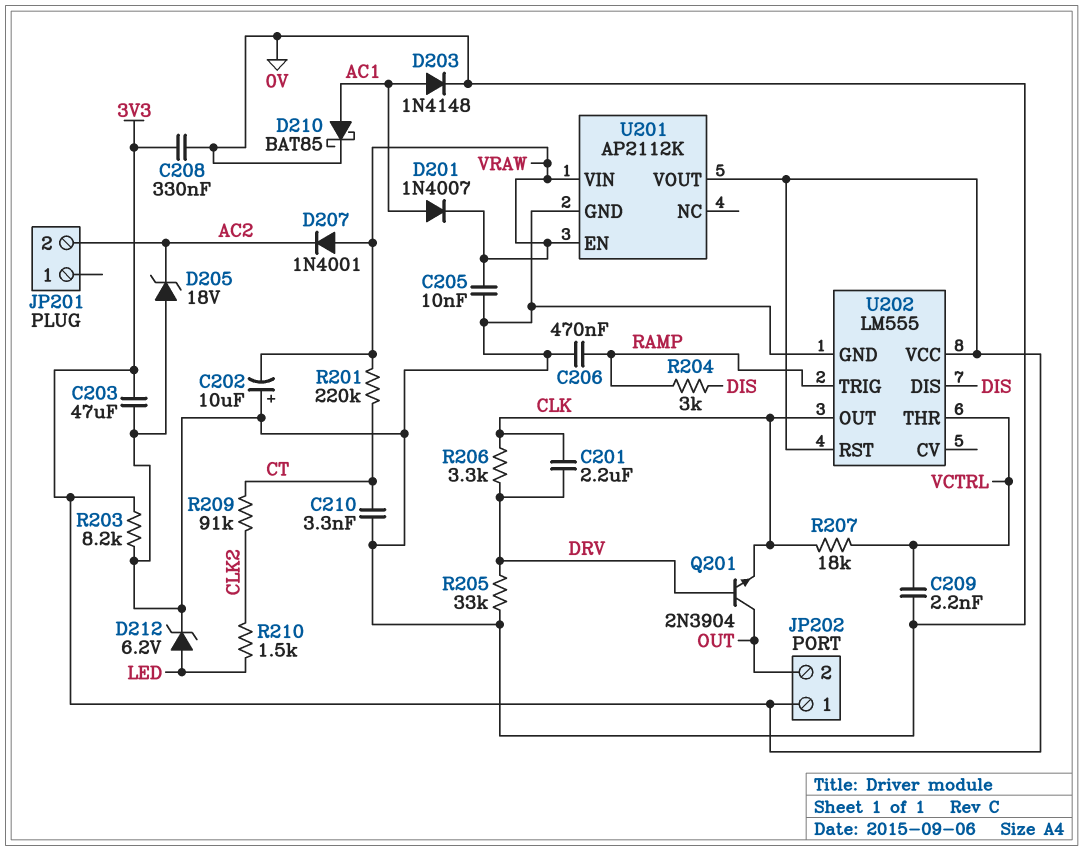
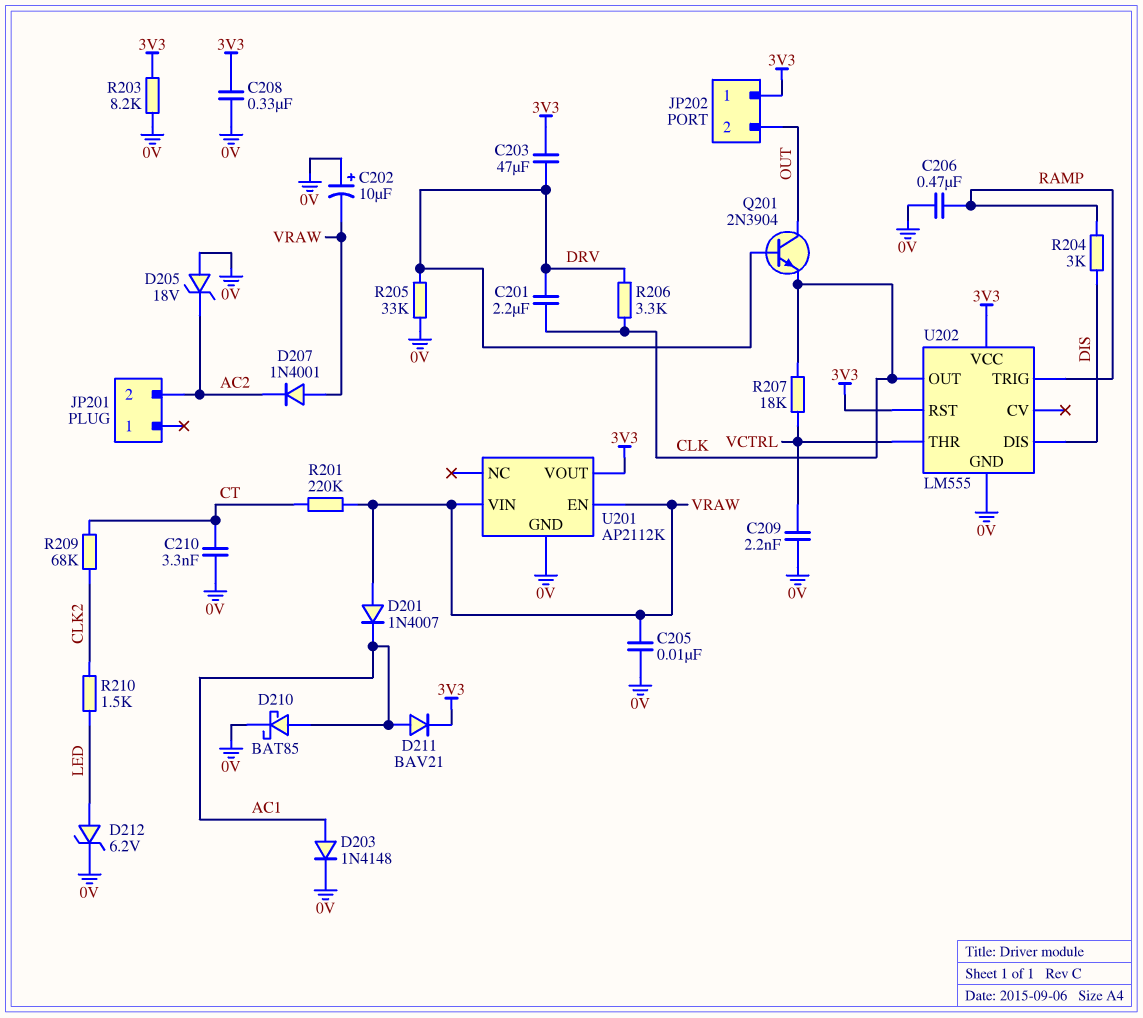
C203: 47uF (0V, 3V3) -> 47uF (3V3, DRV)
D201: diode 1N4007 (A AC1, K VRAW) -> diode 1N4007 (A VRAW, K AC1)
D211: none -> diode BAV21 (A AC1, K 3V3)
R209: 91k (CLK2, CT) -> 68k (CLK2, CT)

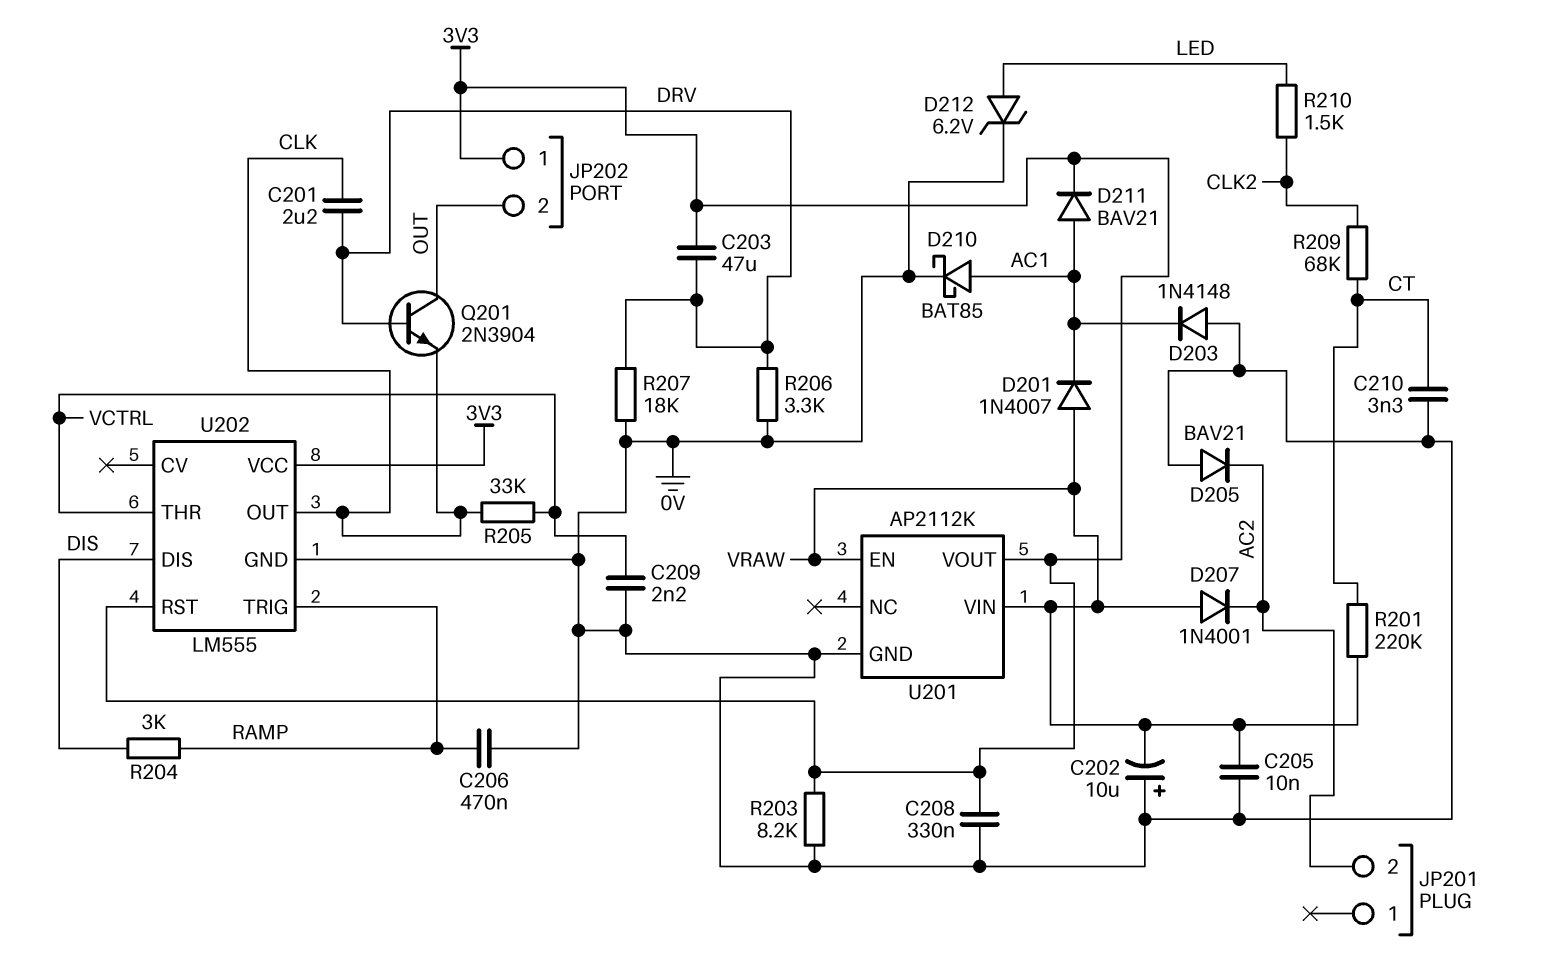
D203: diode 1N4148 (A AC1, K 0V) -> diode 1N4148 (A 0V, K AC1)
D205: zener 18V (A 0V, K AC2) -> diode BAV21 (A 0V, K AC2)
R205: 33k (0V, DRV) -> 33k (CLK, VCTRL)
R206: 3.3k (CLK, DRV) -> 3.3k (0V, DRV)
R207: 18k (CLK, VCTRL) -> 18k (0V, DRV)

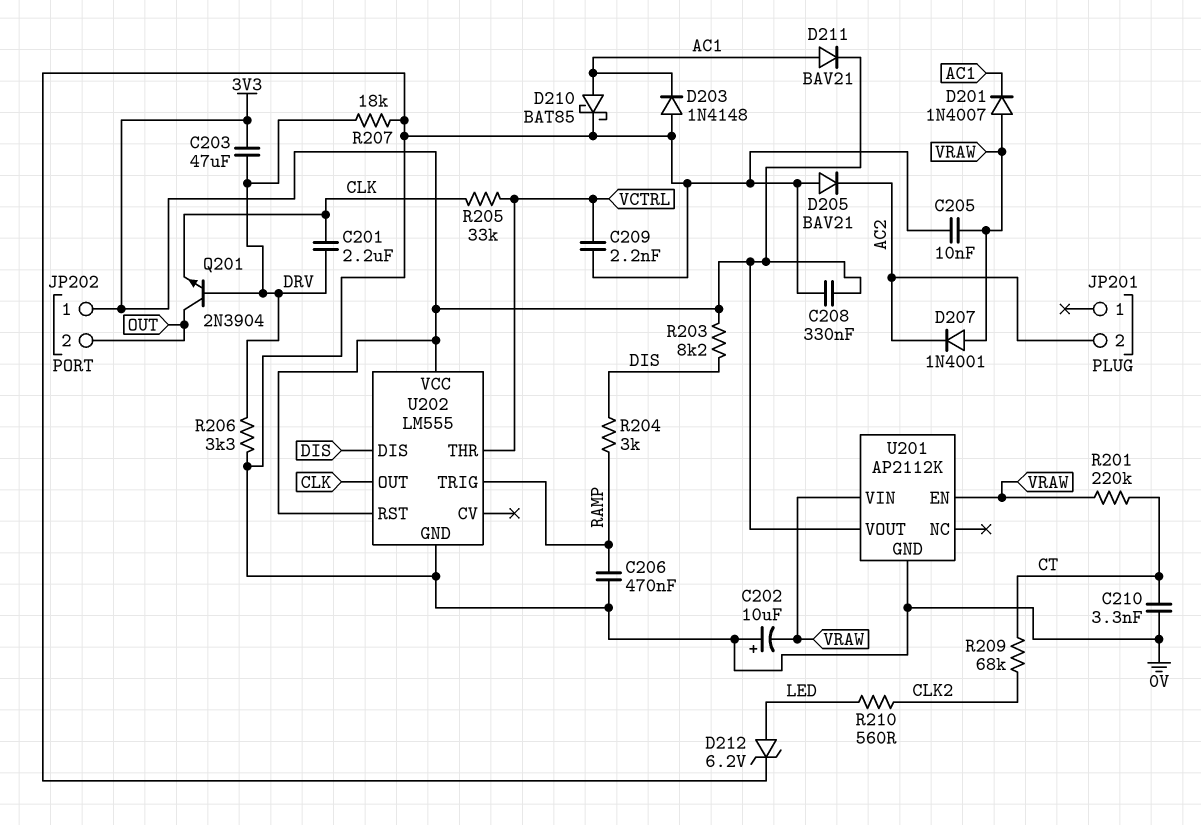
R203: 8.2k (0V, 3V3) -> 8.2k (3V3, DIS)
R210: 1.5k (CLK2, LED) -> 560 (CLK2, LED)

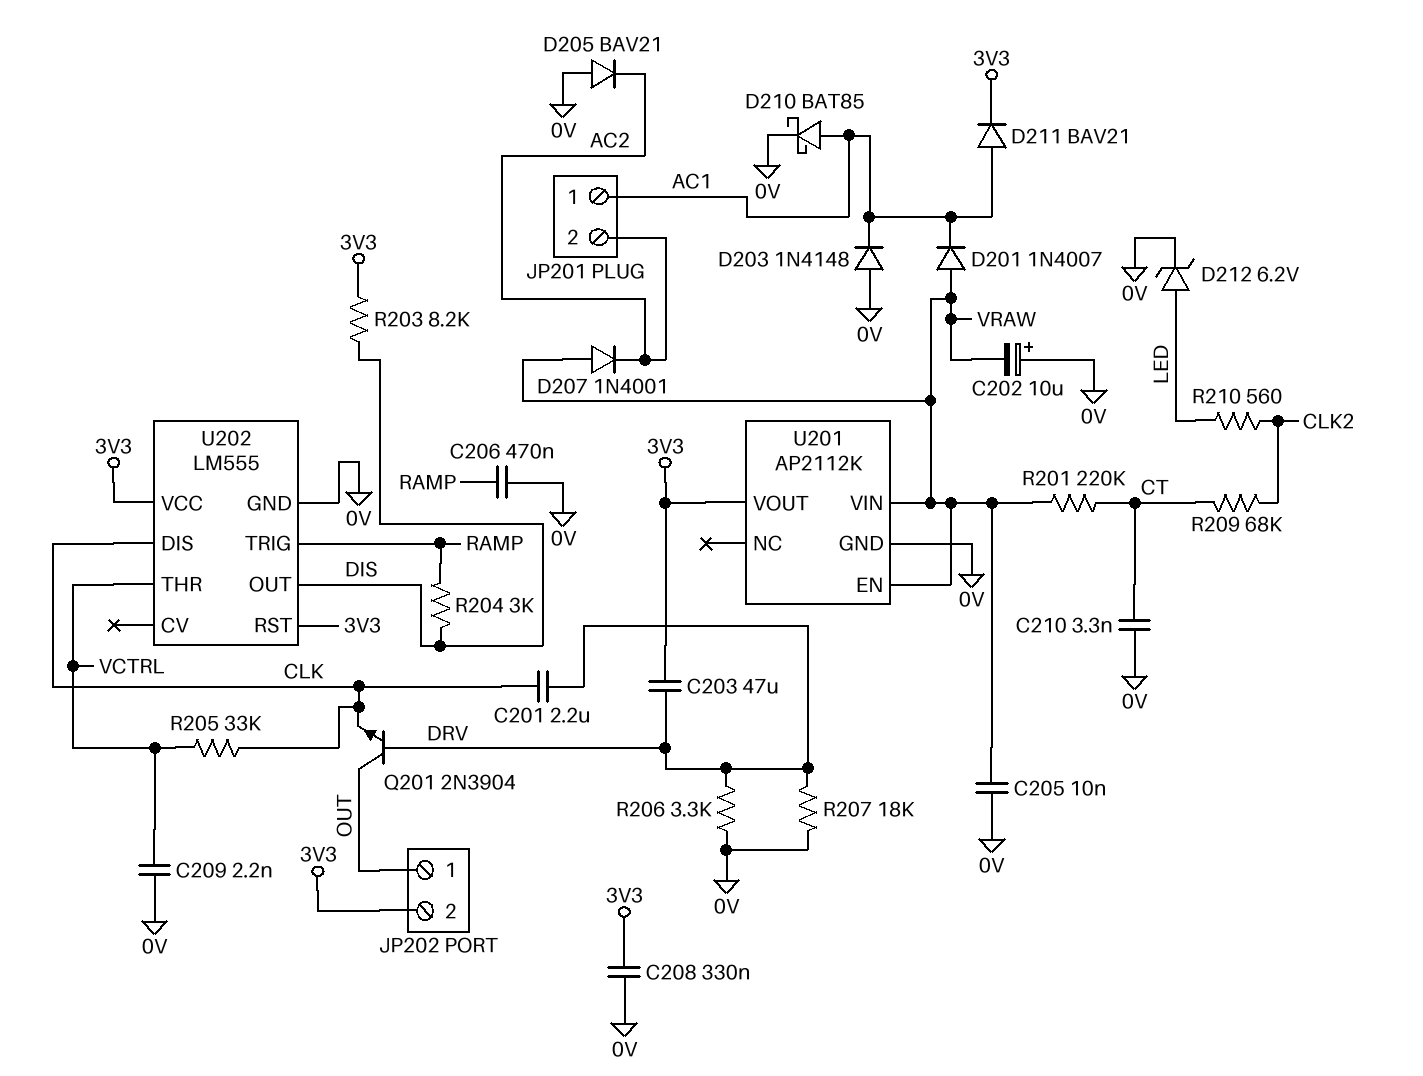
JP201 pin 1: none -> AC1
JP202 pin 1: 3V3 -> OUT
JP202 pin 2: OUT -> 3V3
U202 pin DIS: DIS -> CLK
U202 pin OUT: CLK -> DIS

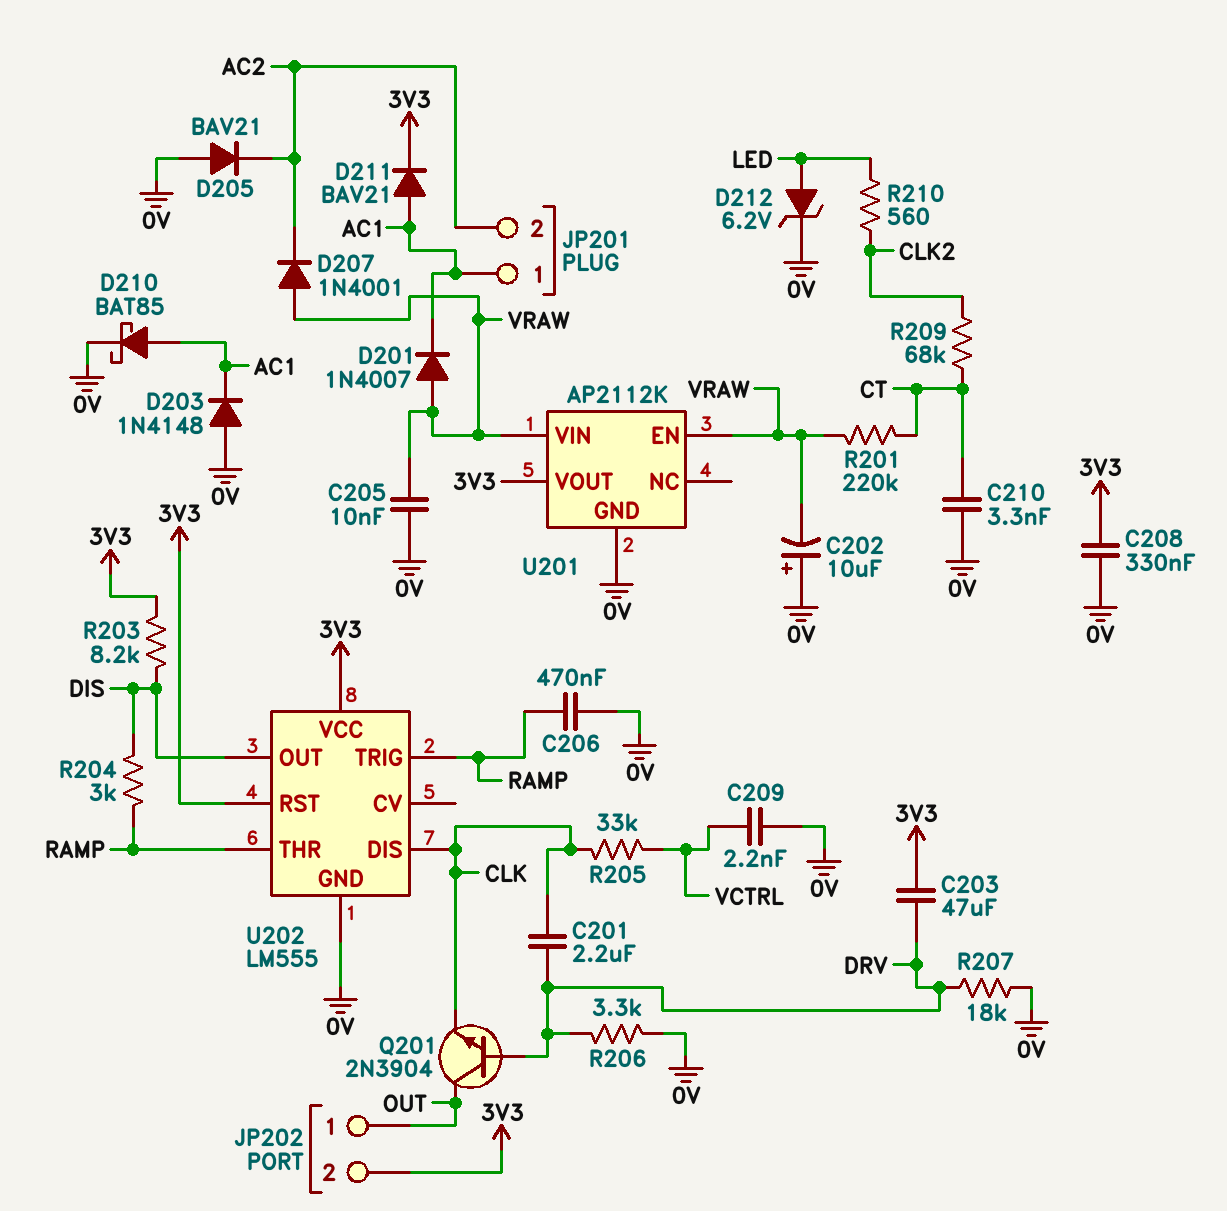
U202 pin THR: VCTRL -> RAMP

